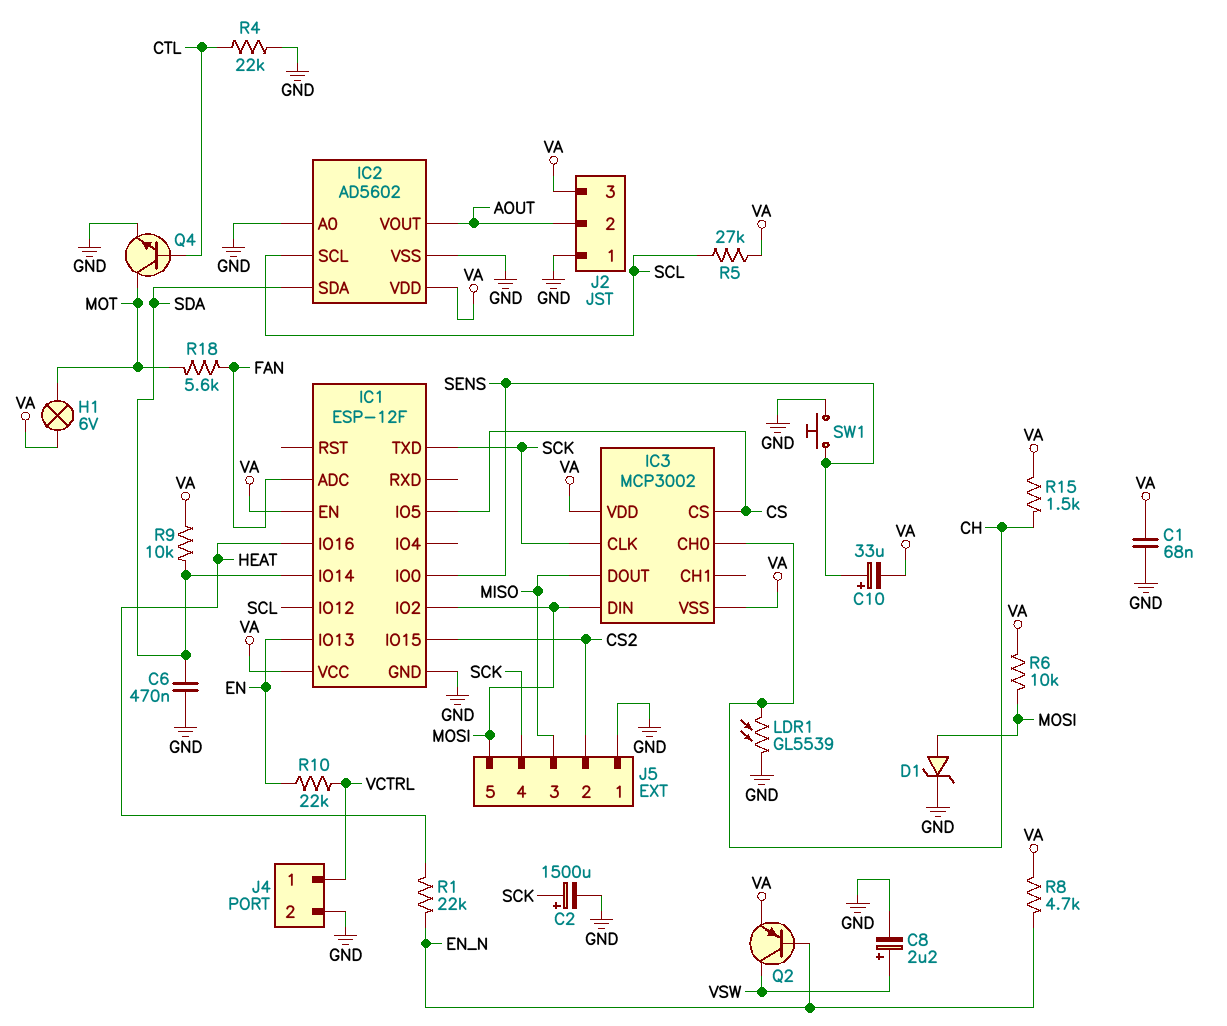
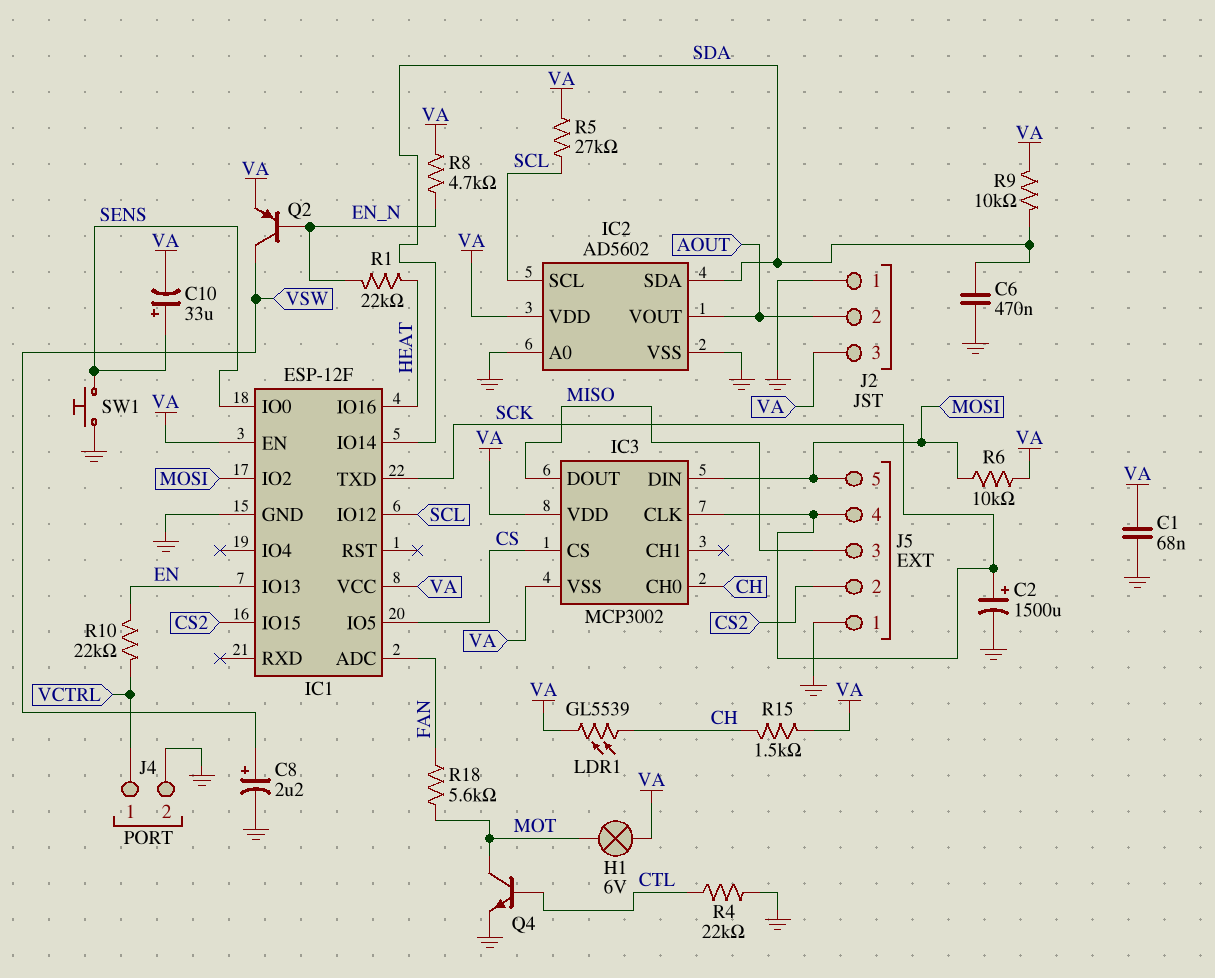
D1: zener (A MOSI, K GND) -> none
LDR1: GL5539 (CH, GND) -> GL5539 (CH, VA)

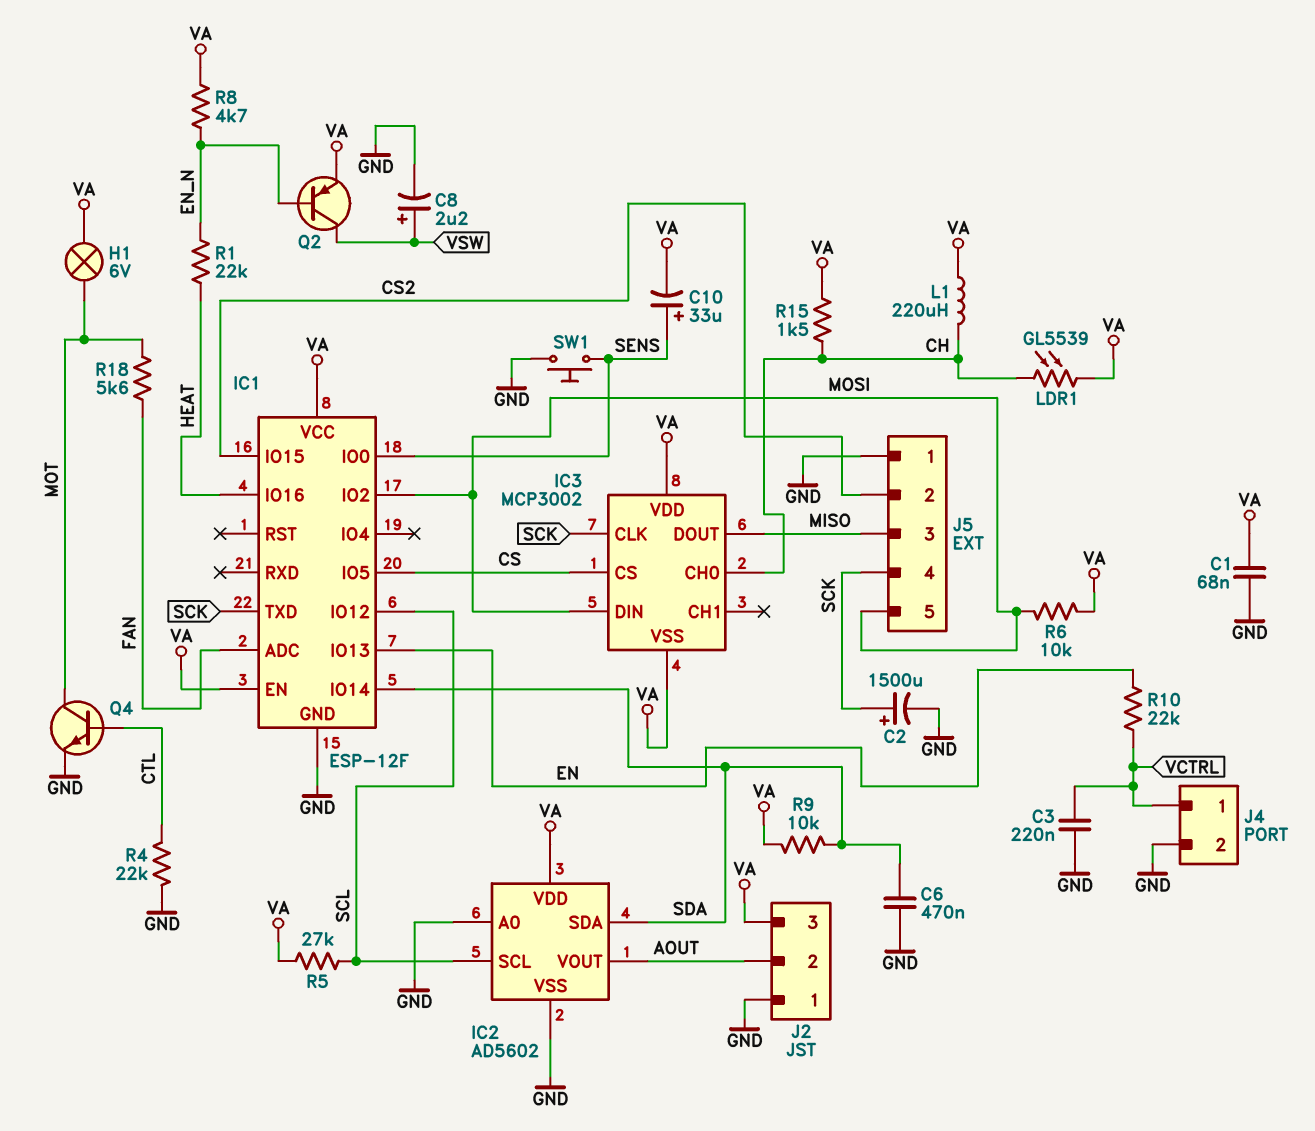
C3: none -> 220nF (GND, VCTRL)
L1: none -> 220uH (CH, VA)

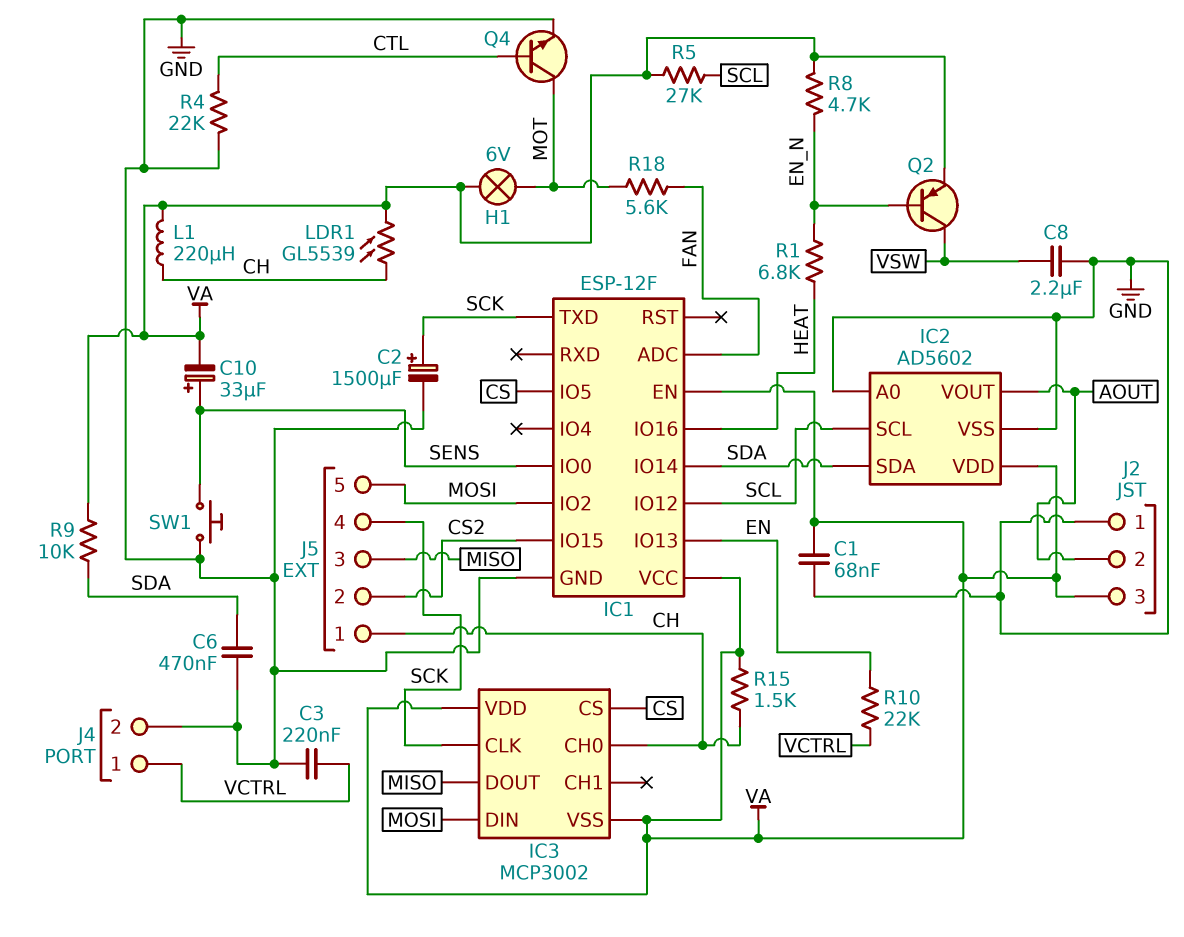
C8: 2.2uF (plus VSW, minus GND) -> 2.2uF (GND, VSW)
J5 pin 1: GND -> CH
R1: 22k (EN_N, HEAT) -> 6.8k (EN_N, HEAT)
R6: 10k (MOSI, VA) -> none

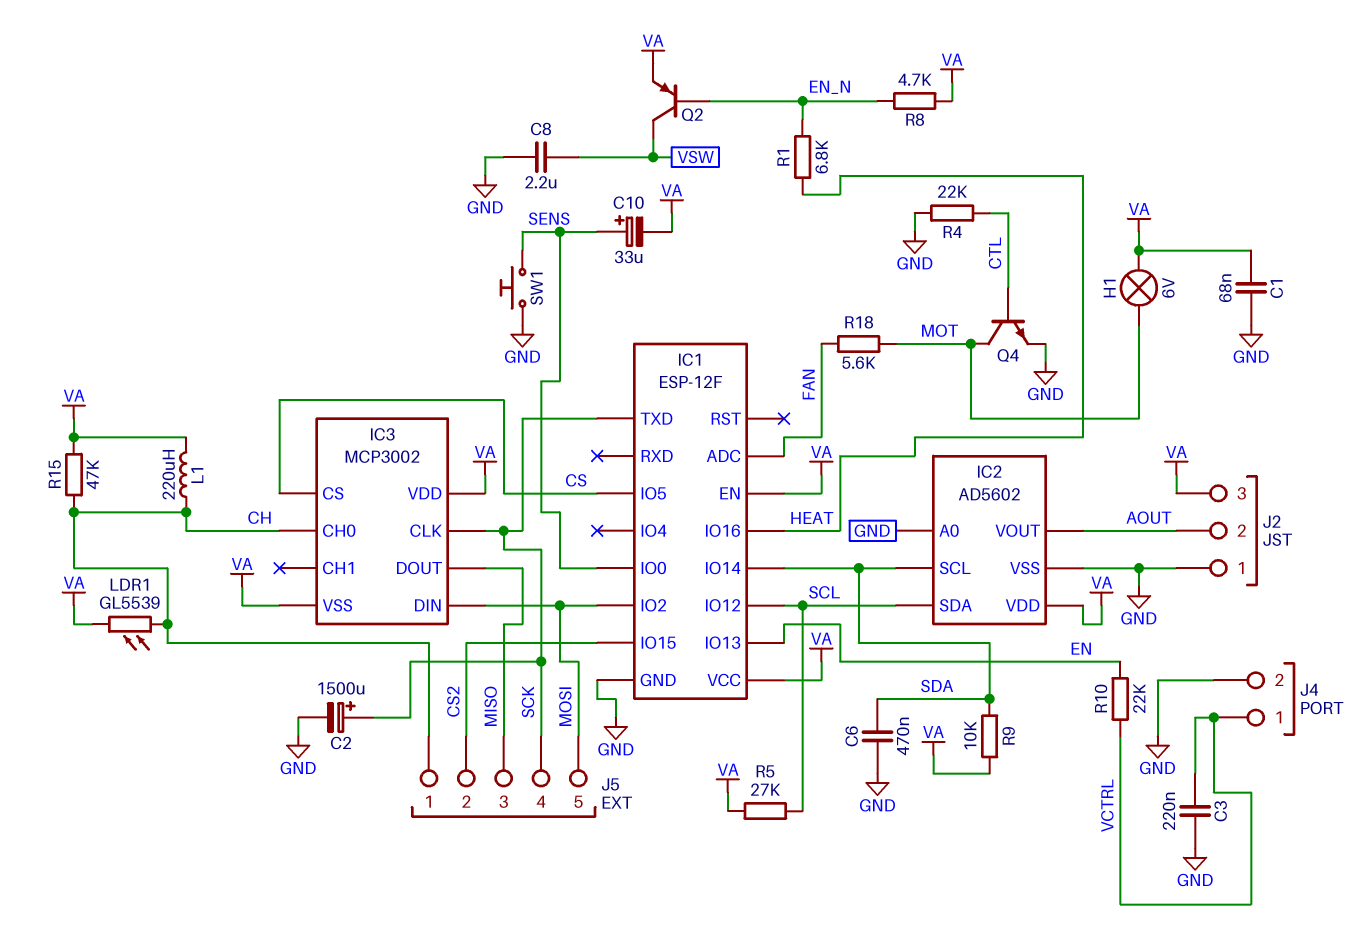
IC2 pin SCL: SCL -> SDA
IC2 pin SDA: SDA -> SCL
R15: 1.5k (CH, VA) -> 47k (CH, VA)

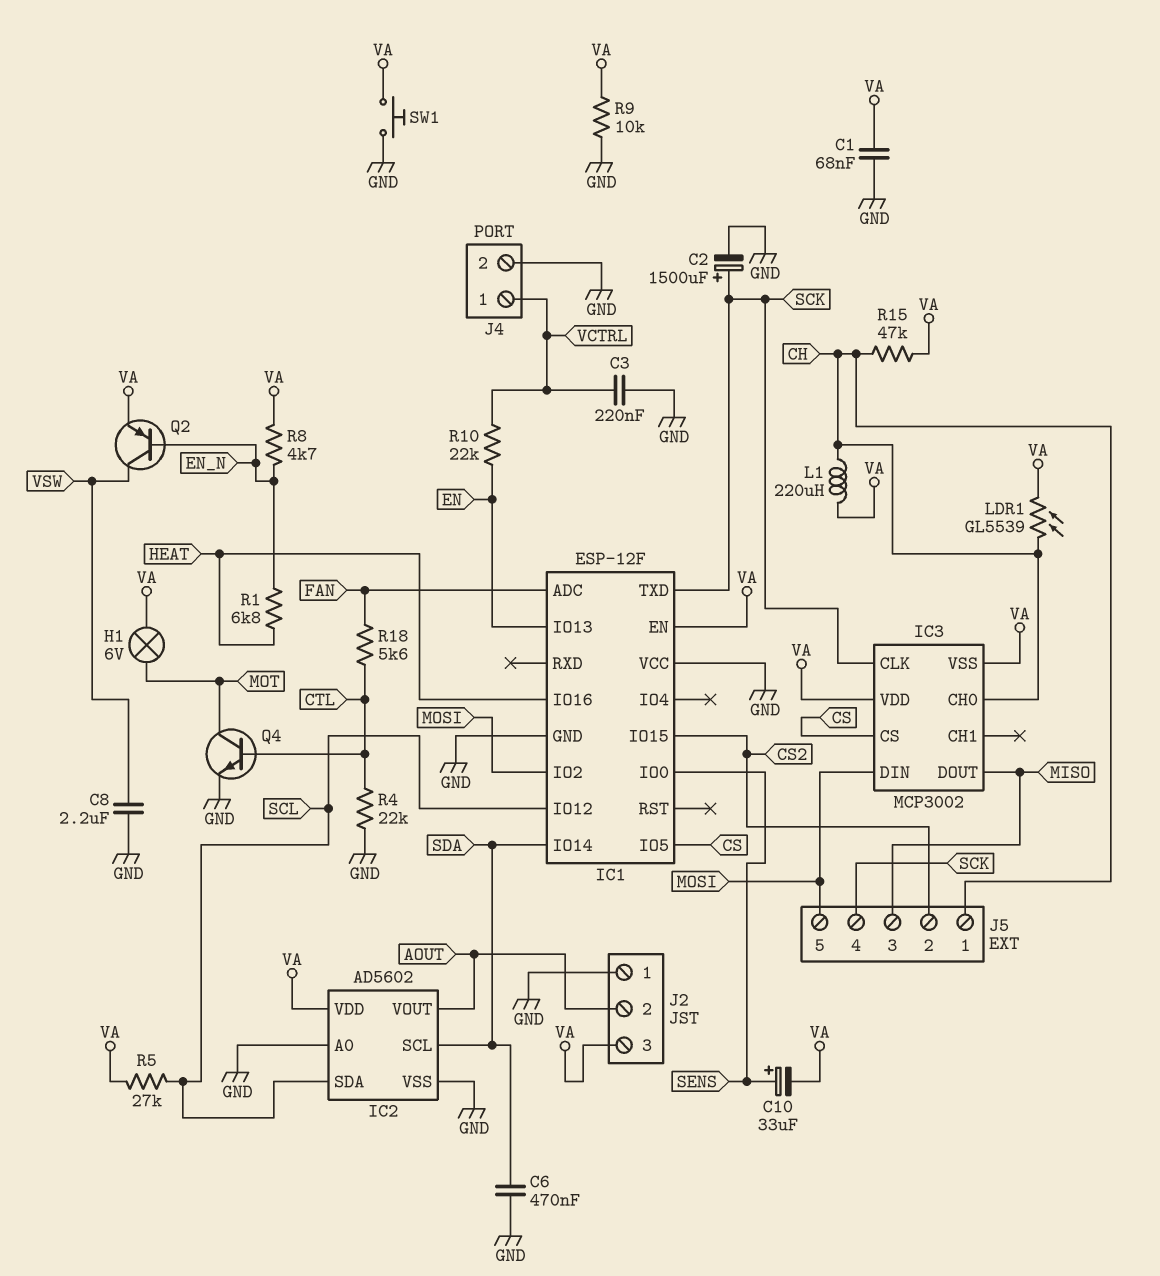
IC1 pin VCC: VA -> GND
R9: 10k (SDA, VA) -> 10k (GND, VA)
R18: 5.6k (FAN, MOT) -> 5.6k (CTL, FAN)
SW1: button (GND, SENS) -> button (GND, VA)

